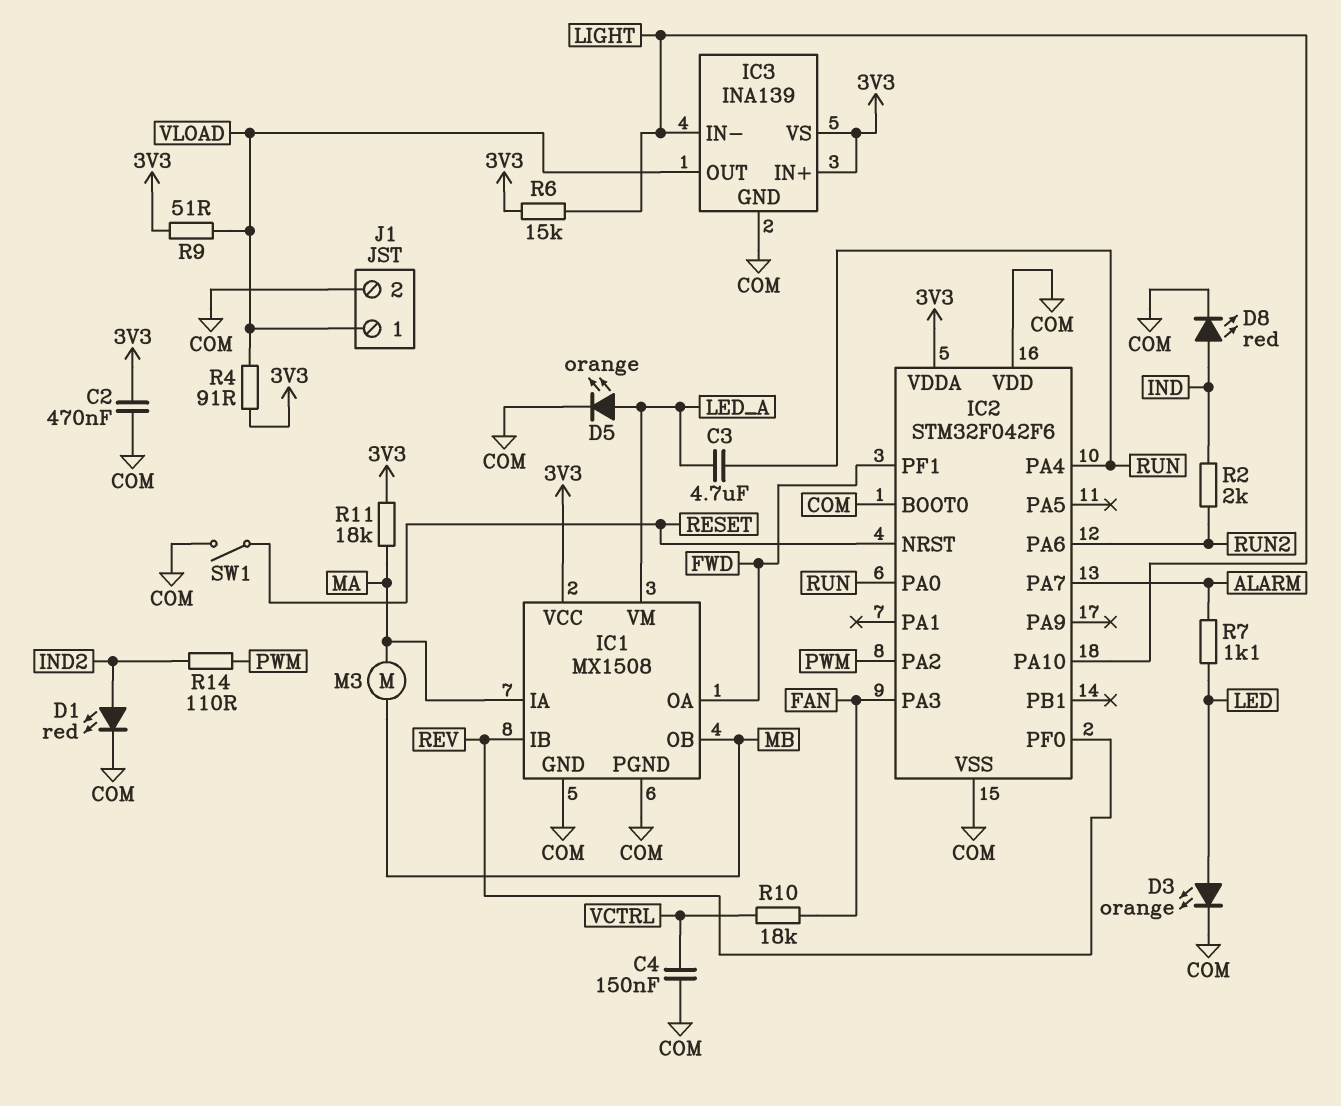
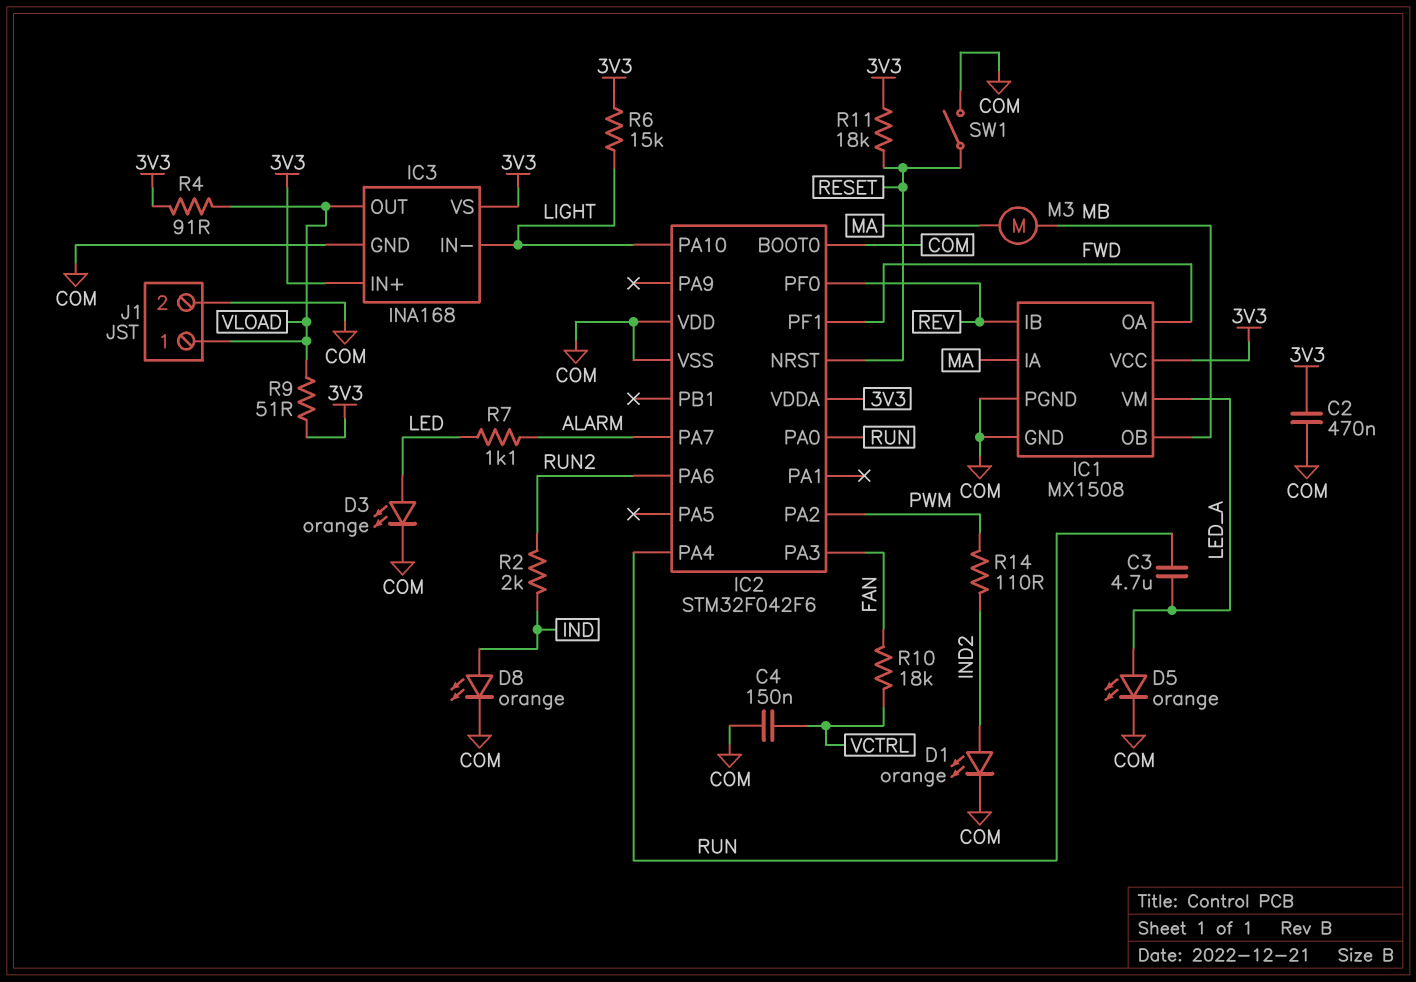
D1: LED red (A IND2, K COM) -> LED orange (A IND2, K COM)
D8: LED red (A IND, K COM) -> LED orange (A IND, K COM)
IC3: INA139 -> INA168
R11: 18k (3V3, MA) -> 18k (3V3, RESET)

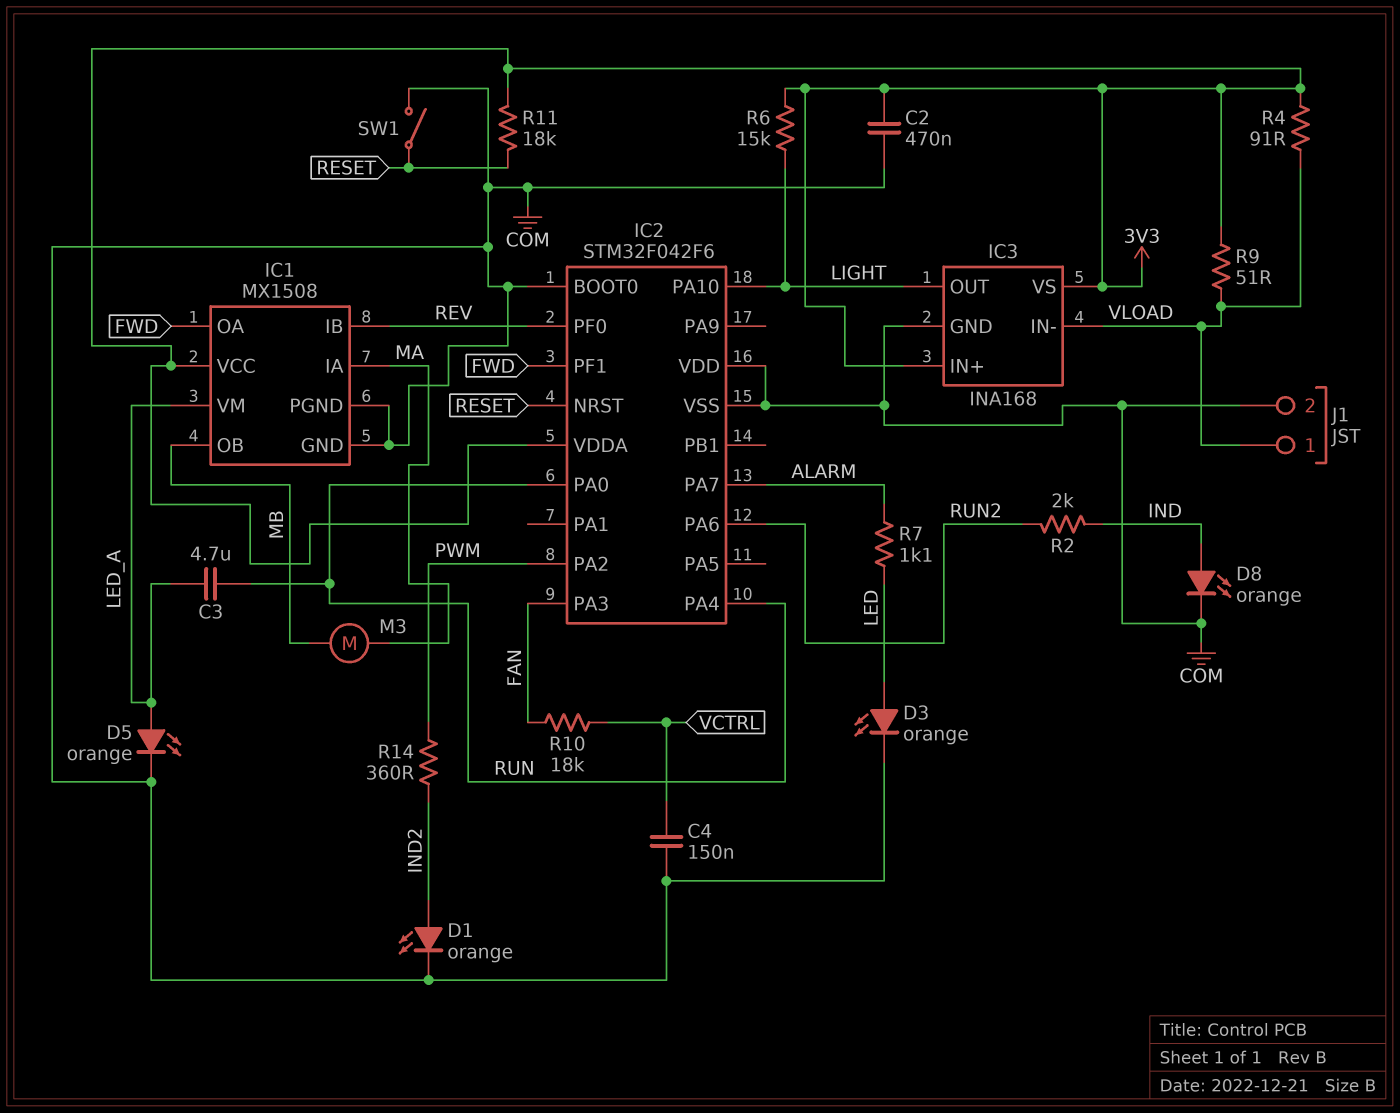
IC3 pin IN-: LIGHT -> VLOAD
IC3 pin OUT: VLOAD -> LIGHT
R14: 110 (IND2, PWM) -> 360 (IND2, PWM)

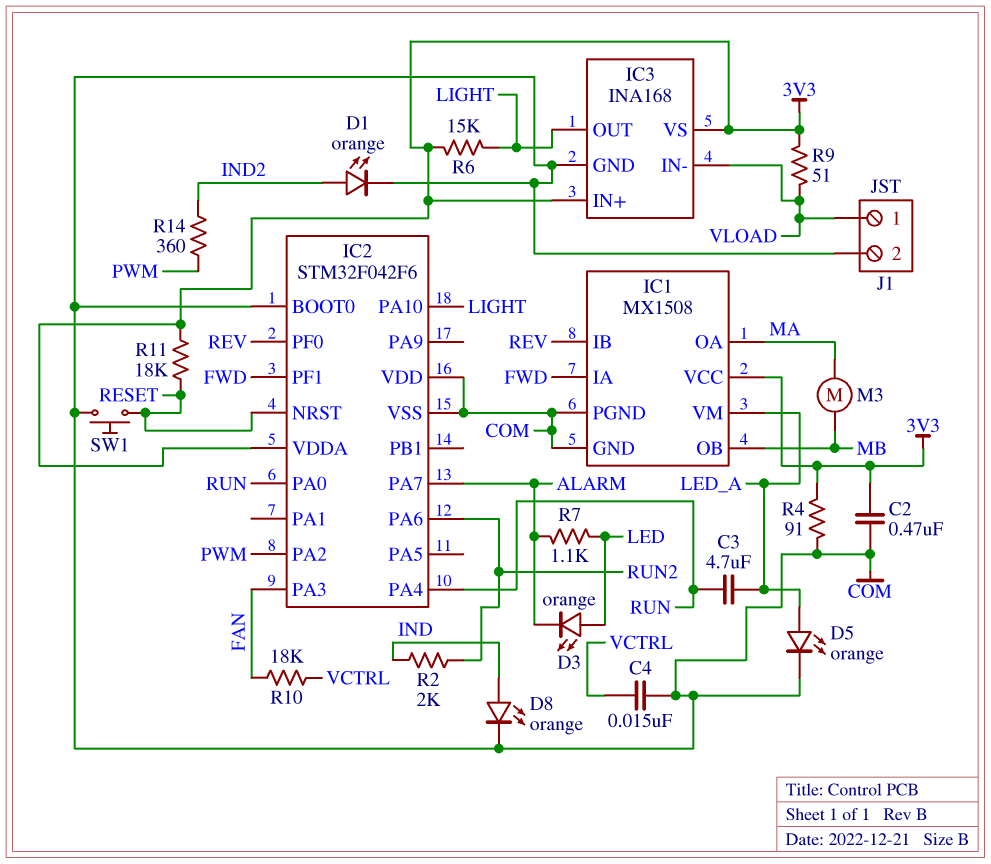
C4: 150nF (COM, VCTRL) -> 15nF (COM, VCTRL)
D3: LED orange (A LED, K COM) -> LED orange (A LED, K ALARM)
IC1 pin IA: MA -> FWD
IC1 pin OA: FWD -> MA
R4: 91 (3V3, VLOAD) -> 91 (3V3, COM)
SW1: switch (COM, RESET) -> button (COM, RESET)

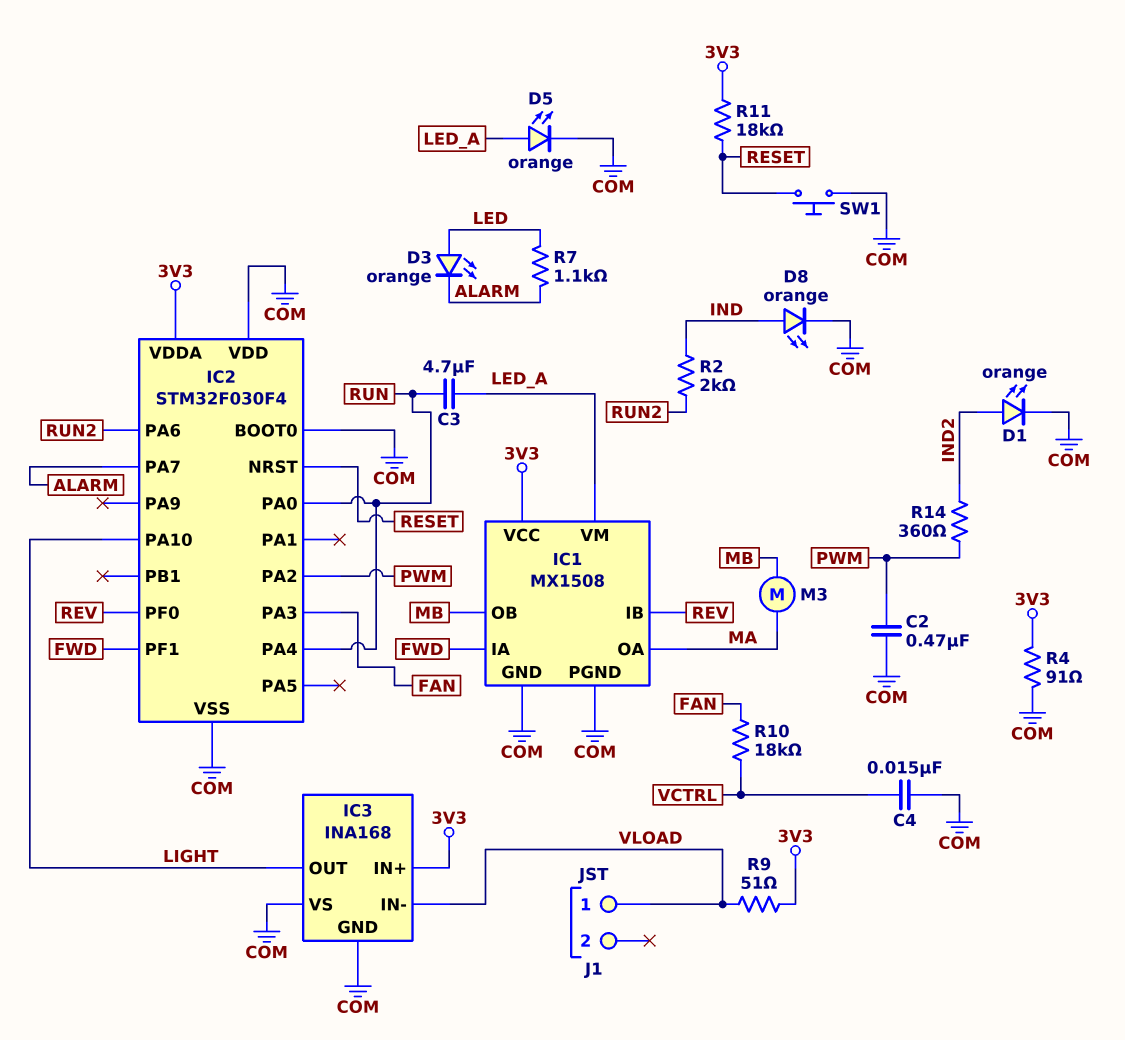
C2: 470nF (3V3, COM) -> 470nF (COM, PWM)
IC2: STM32F042F6 -> STM32F030F4
IC3 pin VS: 3V3 -> COM
J1 pin 2: COM -> none
R6: 15k (3V3, LIGHT) -> none

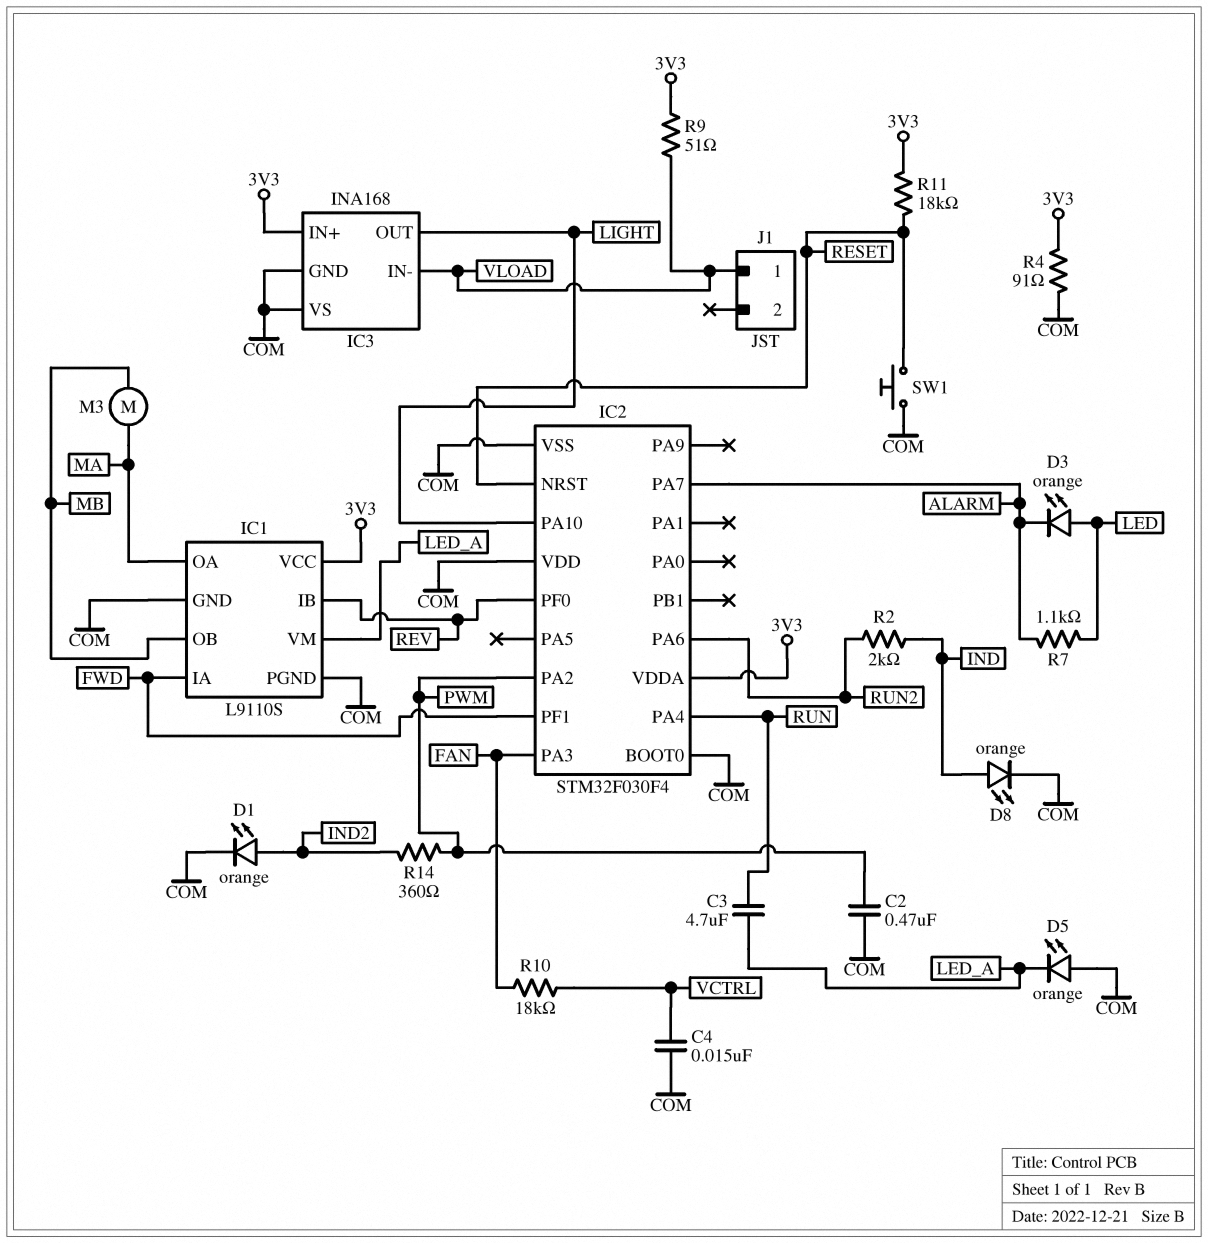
D5: LED orange (A LED_A, K COM) -> LED orange (A COM, K LED_A)
IC1: MX1508 -> L9110S
IC2 pin PA0: RUN -> none

